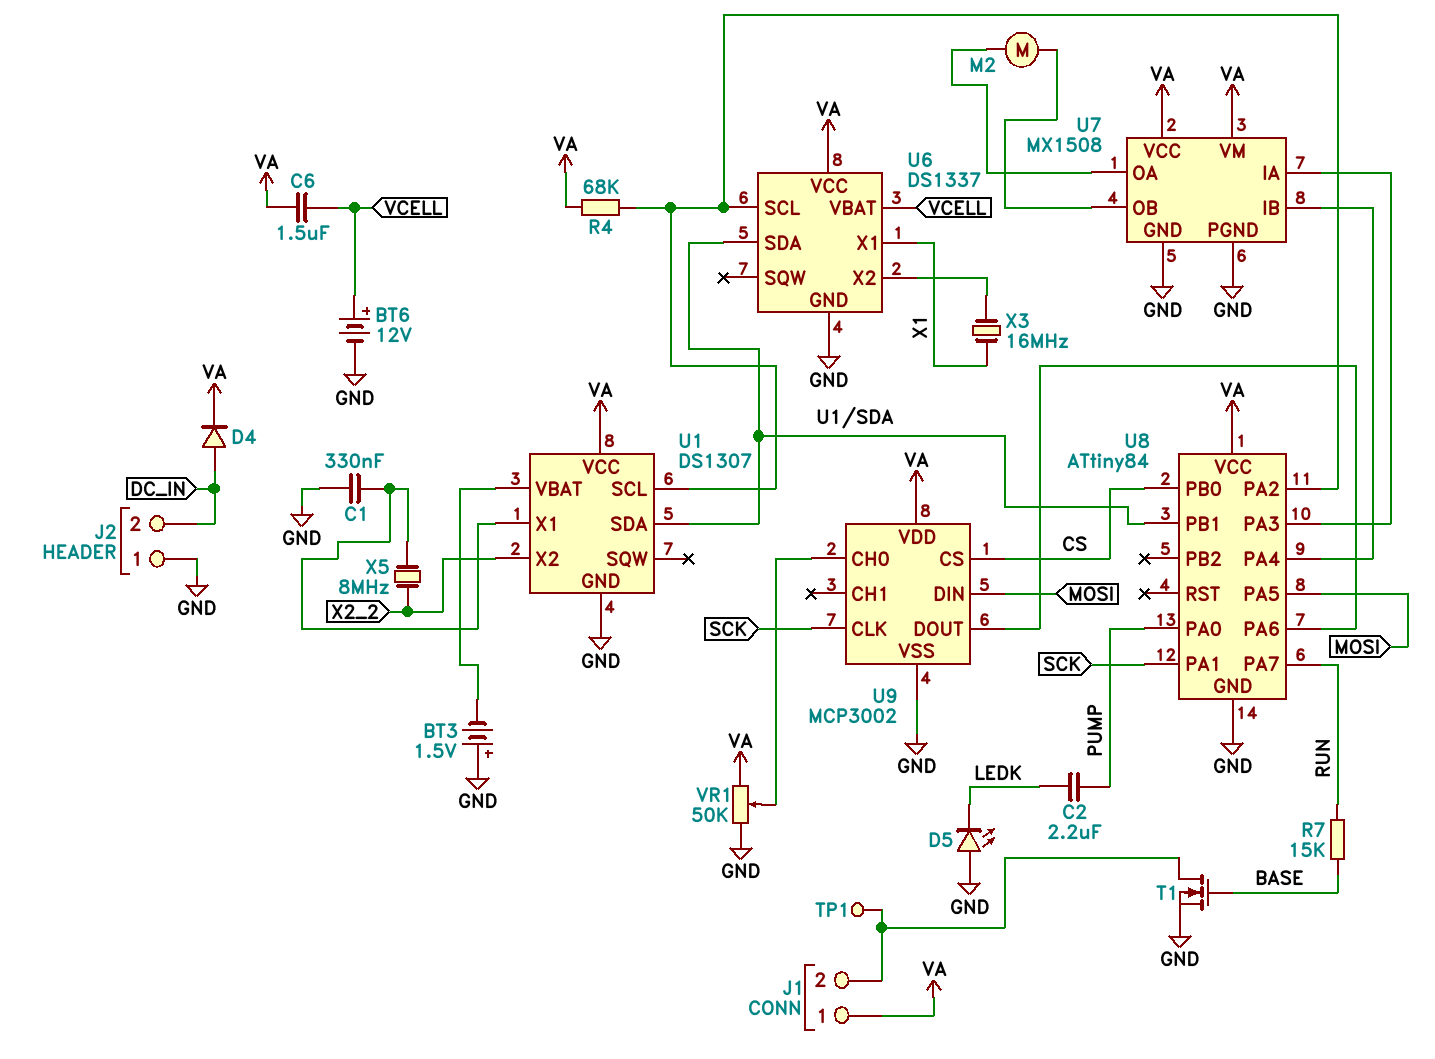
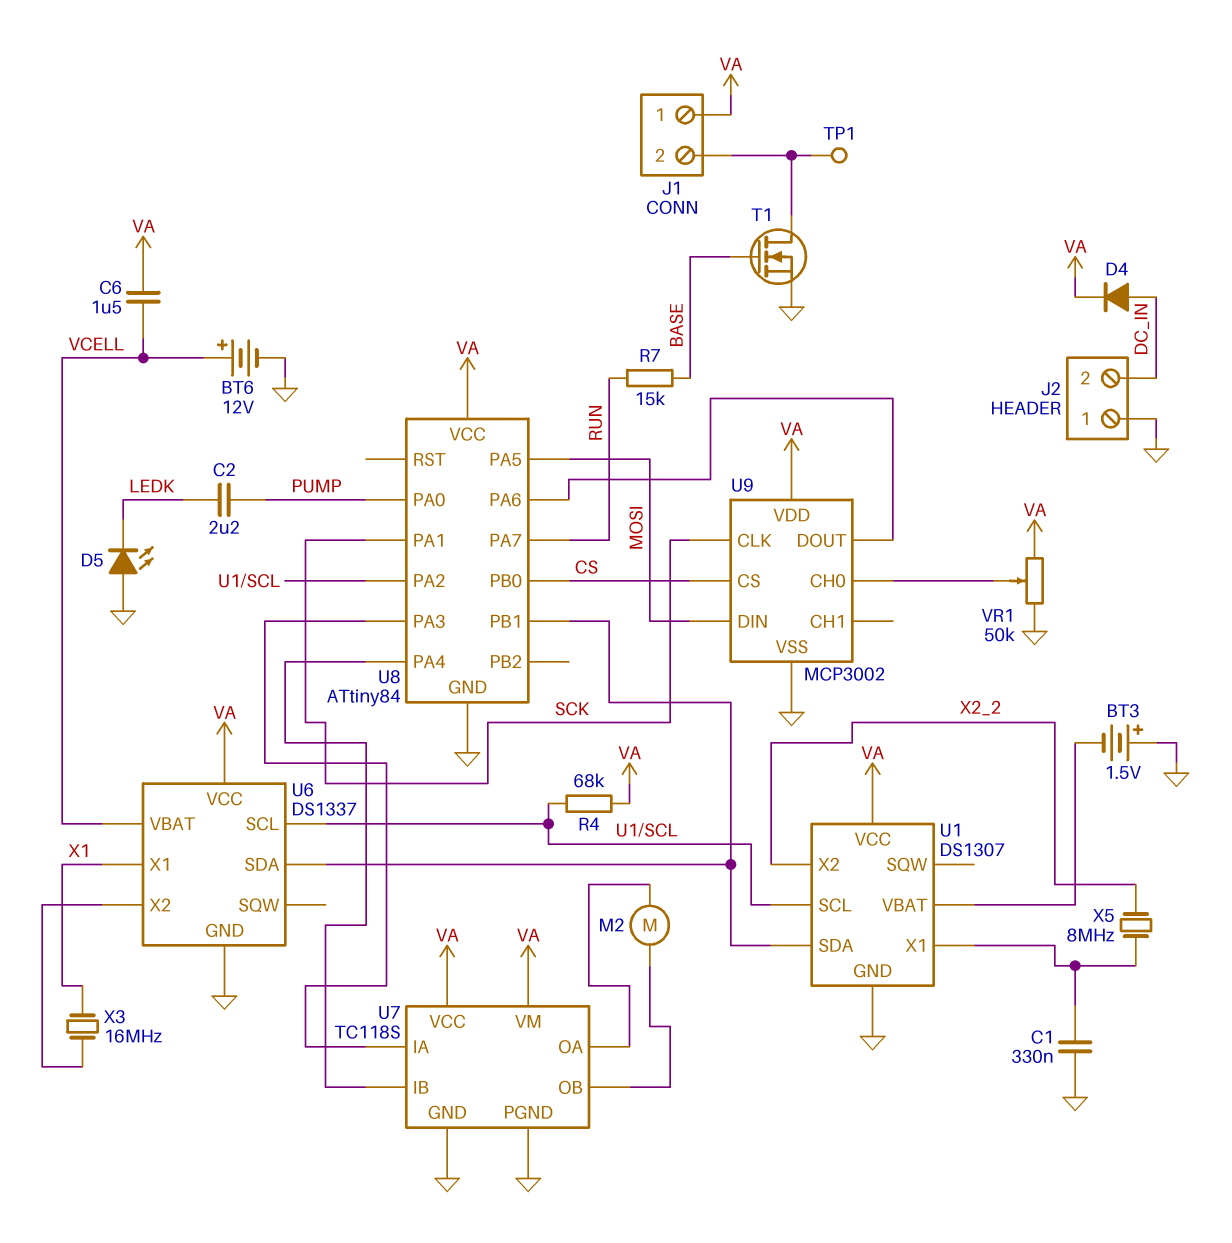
U7: MX1508 -> TC118S

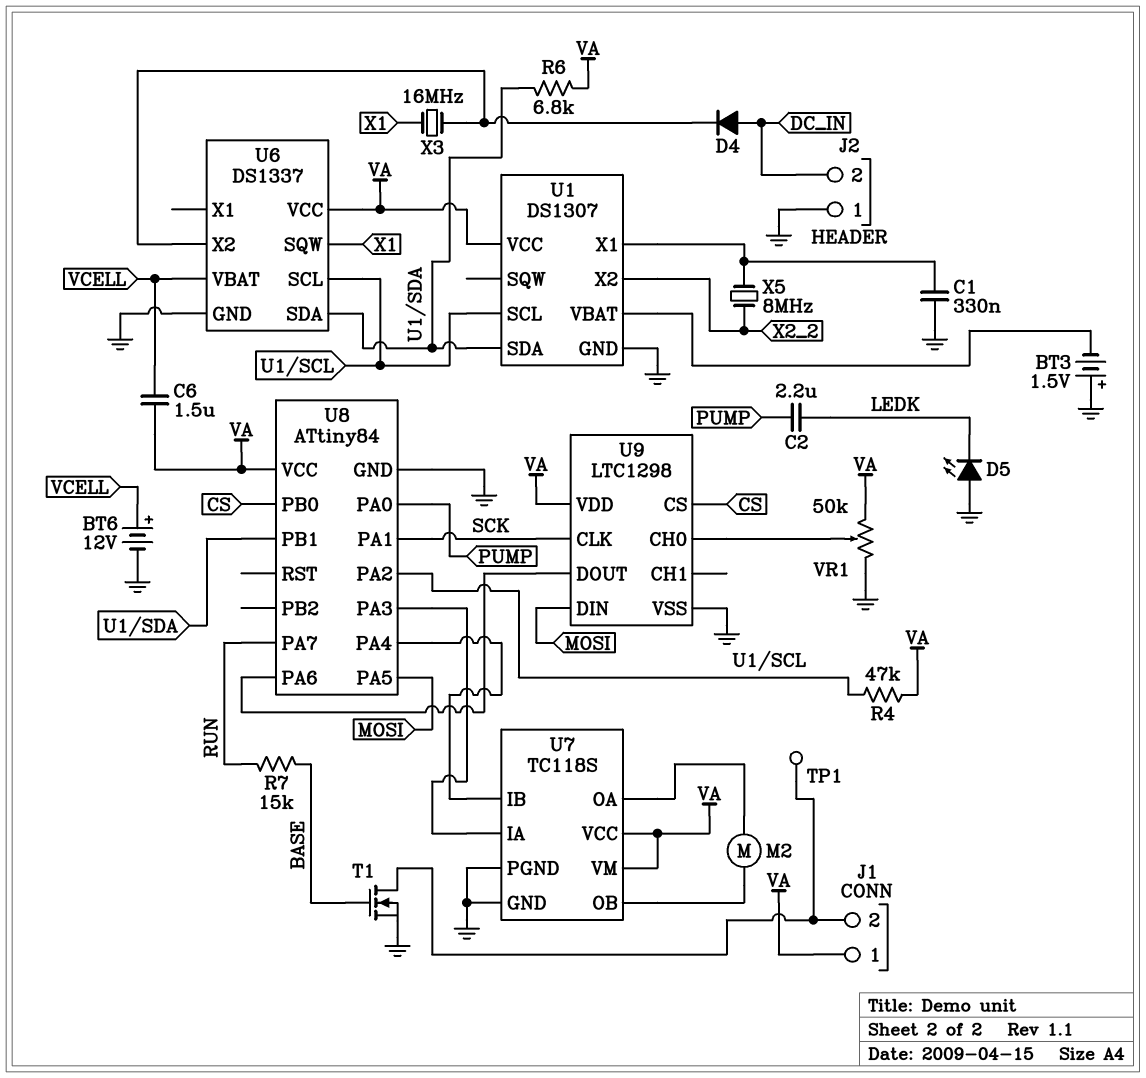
D4: diode (A DC_IN, K VA) -> diode (A DC_IN, K U6/X2)
R4: 68k (U1/SCL, VA) -> 47k (U1/SCL, VA)
R6: none -> 6.8k (U1/SDA, VA)
U6 pin SQW: none -> X1
U6 pin X1: X1 -> none
U9: MCP3002 -> LTC1298

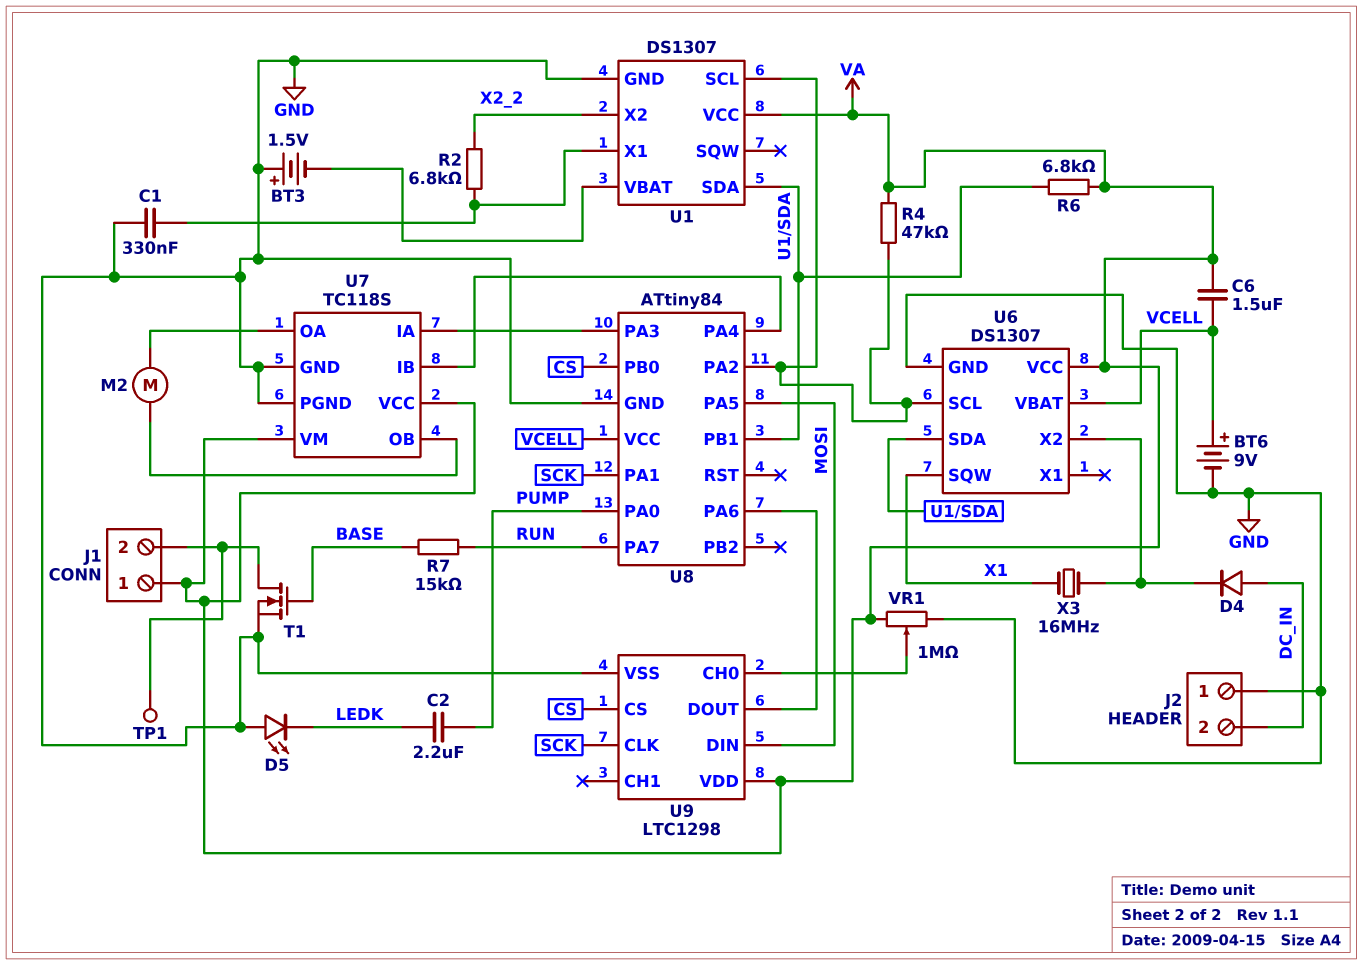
BT6: 12V (plus VCELL, minus GND) -> 9V (plus VCELL, minus GND)
R2: none -> 6.8k (U1/X1, X2_2)
U6: DS1337 -> DS1307
U8 pin VCC: VA -> VCELL
VR1: 50k (GND, VA, wiper U9/CH0) -> 1M (GND, VA, wiper U9/CH0)
X5: 8MHz (U1/X1, X2_2) -> none

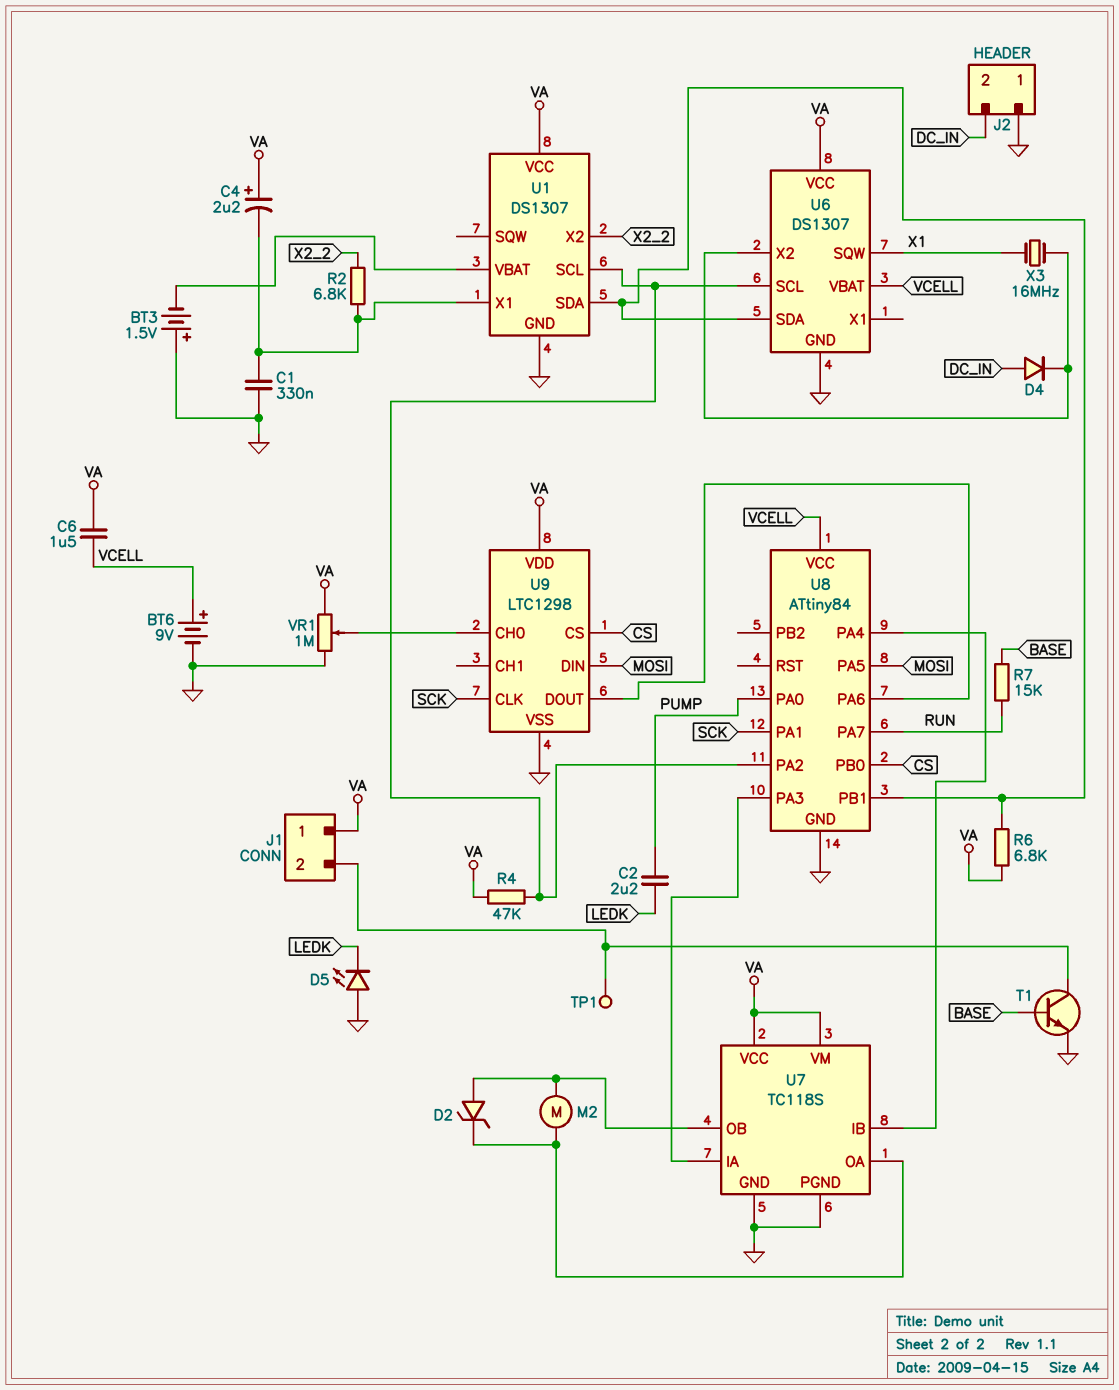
C4: none -> 2.2uF (plus VA, minus U1/X1)
D2: none -> zener (A U7/OB, K U7/OA)
T1: NMOS (G BASE, D J1/2, S GND) -> NPN (B BASE, C J1/2, E GND)

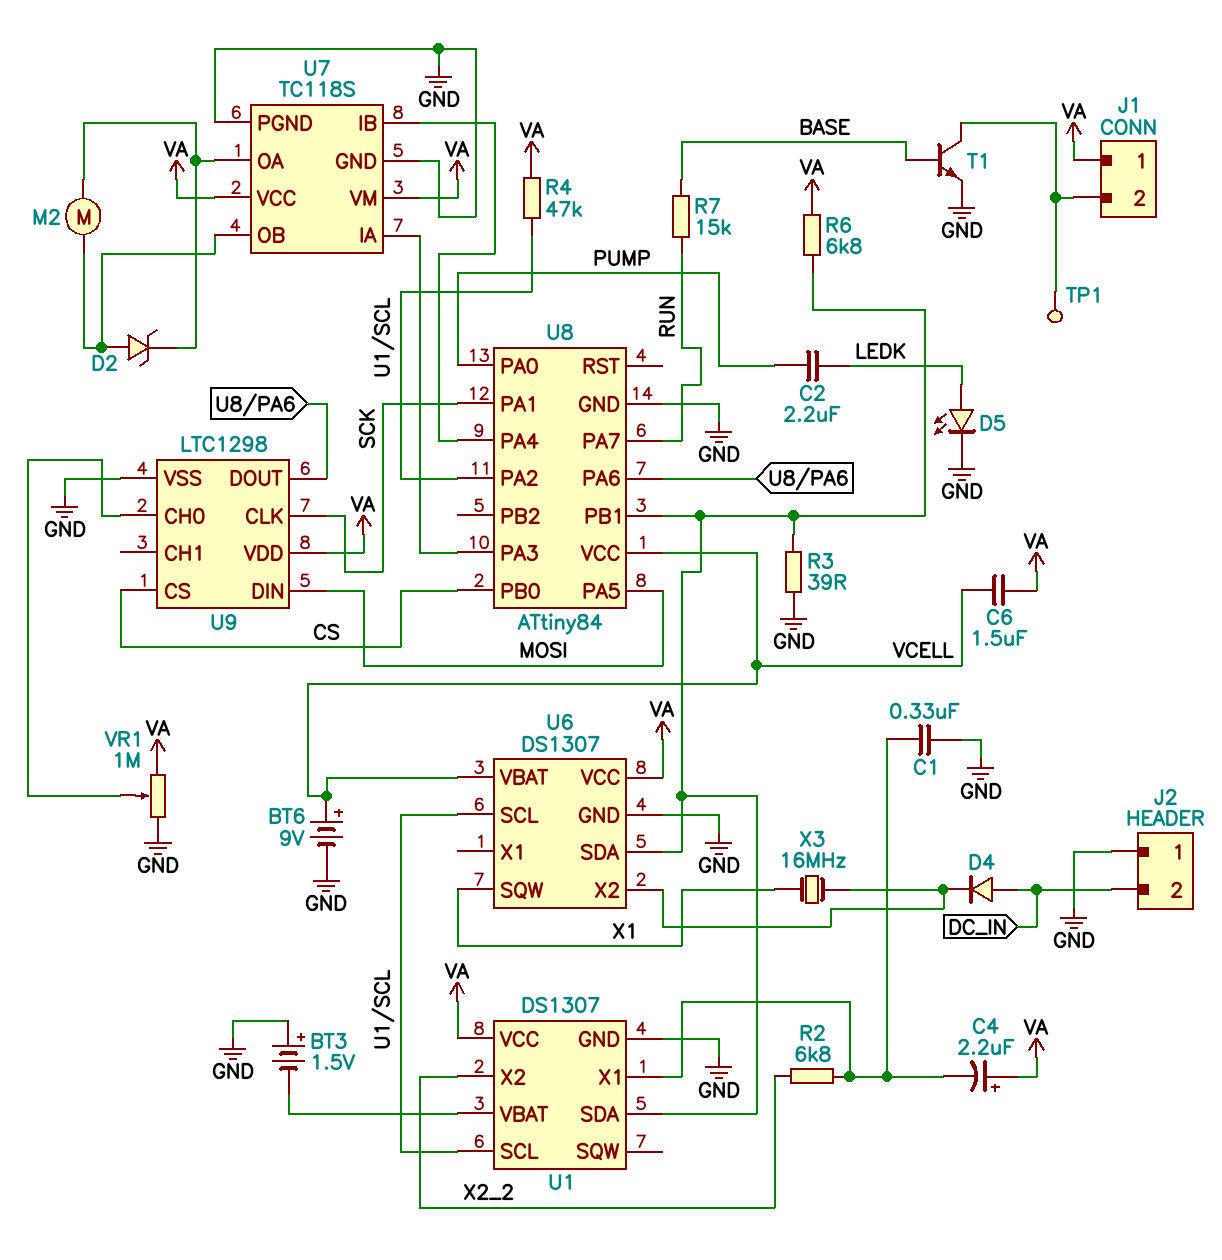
D5: LED (A GND, K LEDK) -> LED (A LEDK, K GND)
R3: none -> 39 (GND, U1/SDA)

